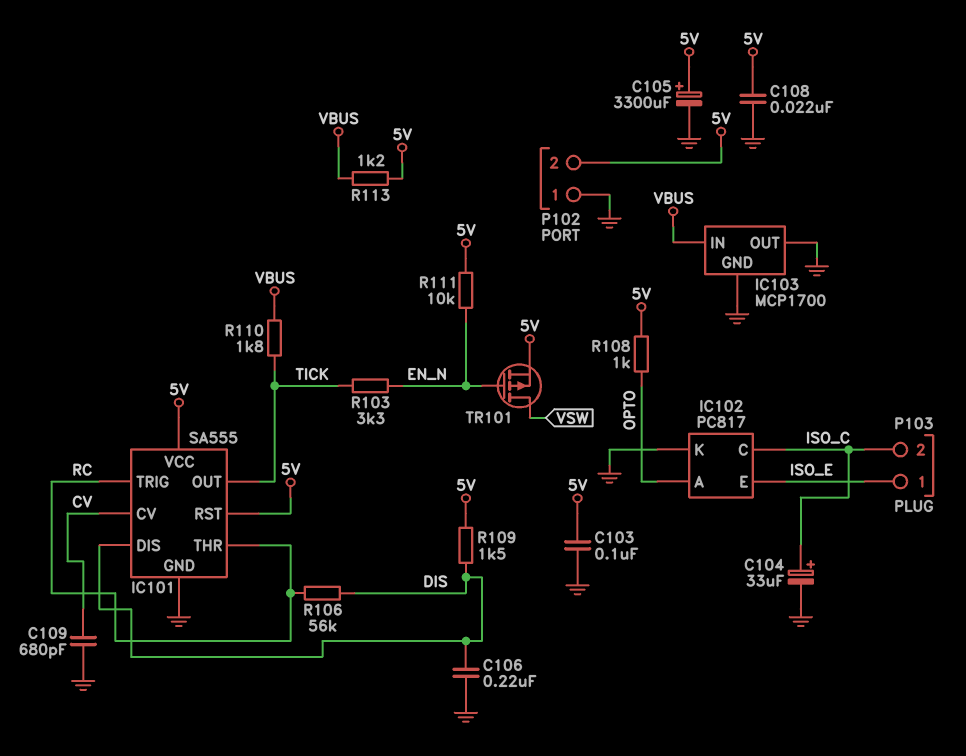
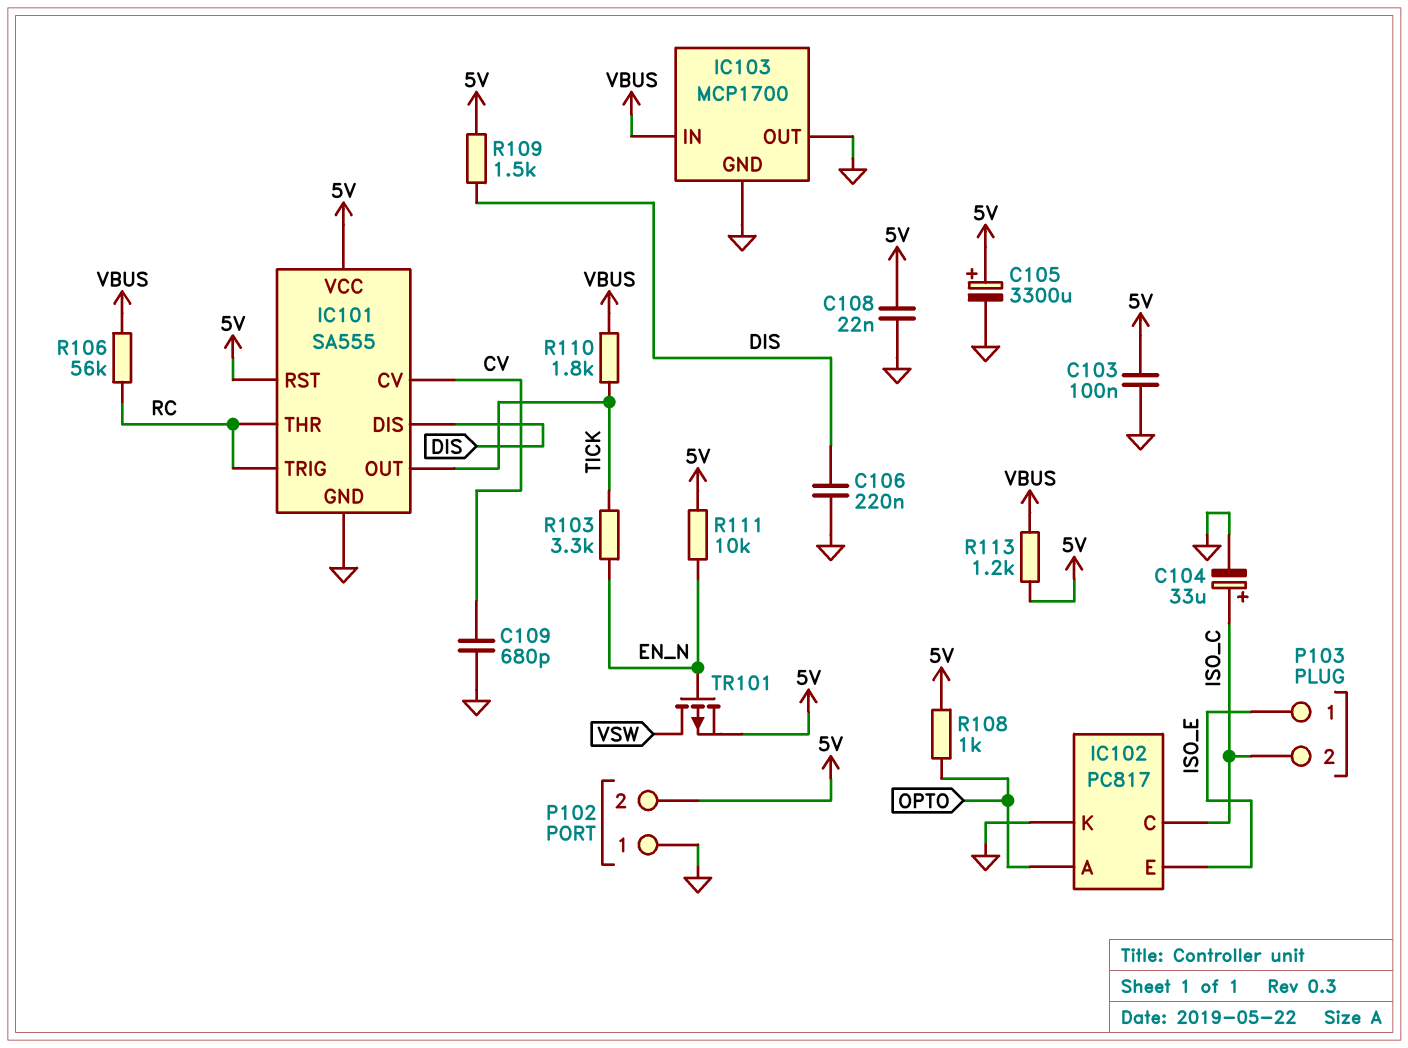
R106: 56k (DIS, RC) -> 56k (RC, VBUS)

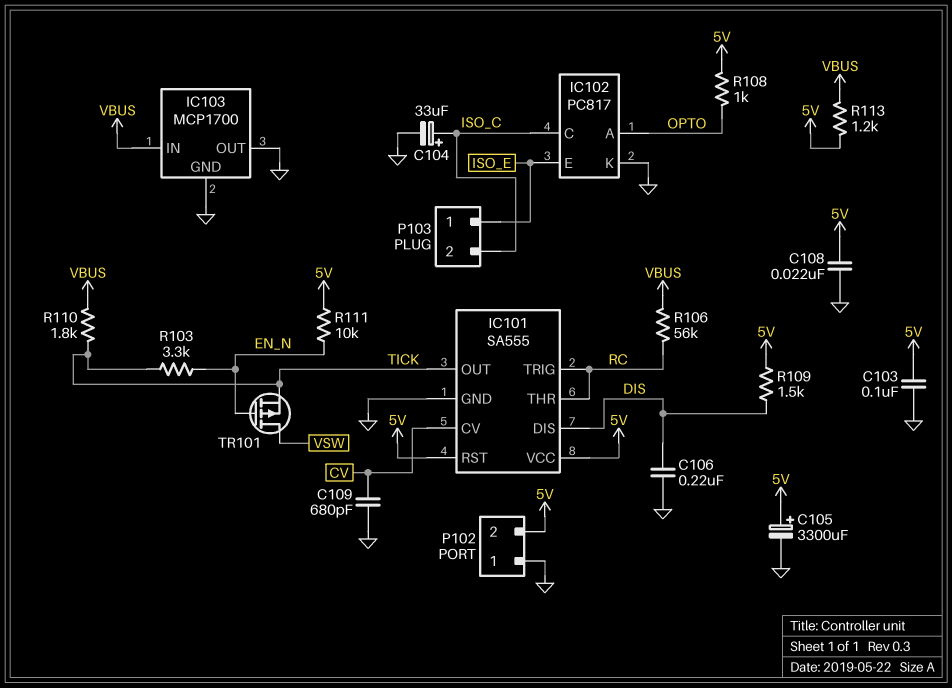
TR101: PMOS (G EN_N, D VSW, S 5V) -> PMOS (G EN_N, D VSW, S TICK)

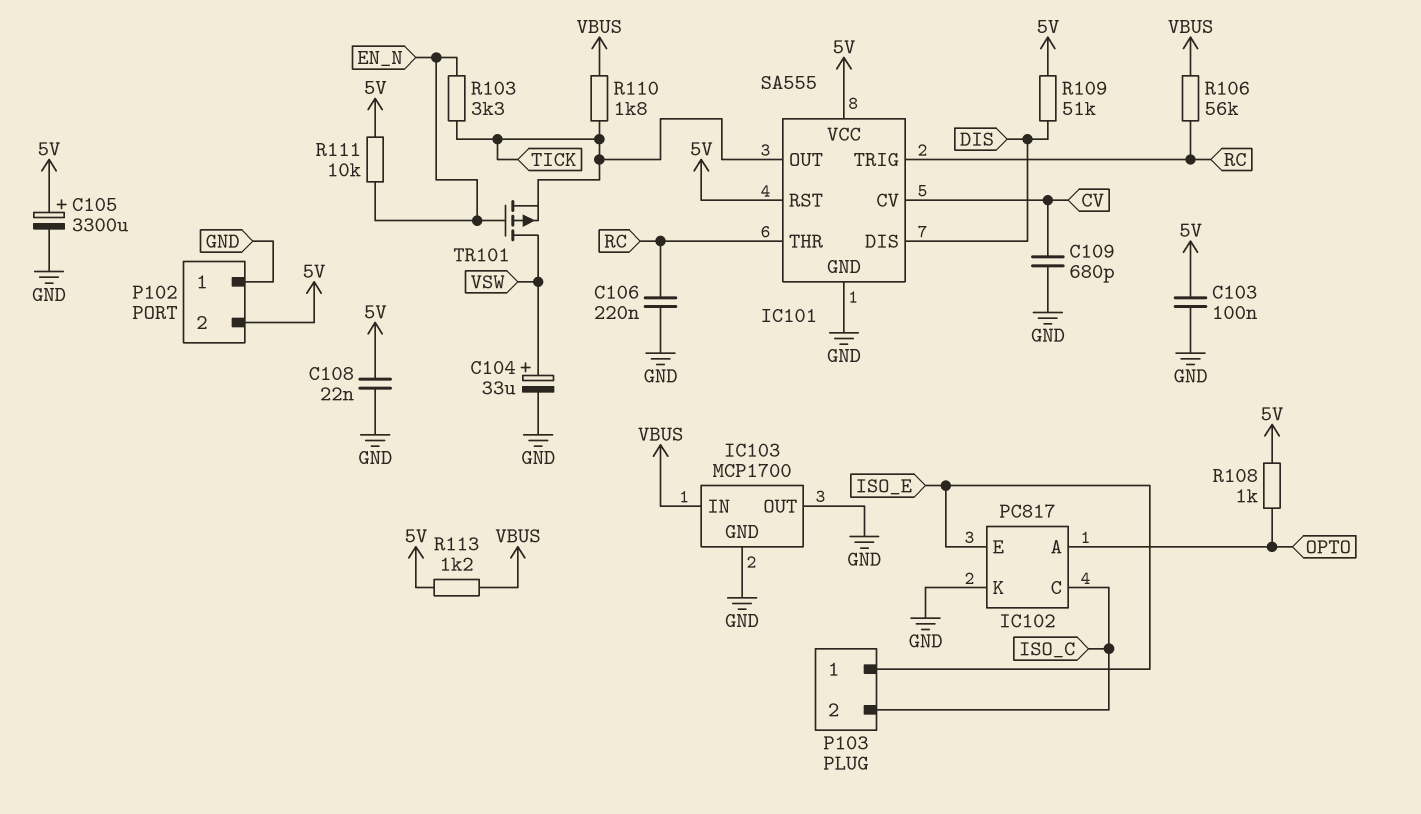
C104: 33uF (plus ISO_C, minus GND) -> 33uF (plus VSW, minus GND)
C106: 220nF (DIS, GND) -> 220nF (GND, RC)
R109: 1.5k (5V, DIS) -> 51k (5V, DIS)

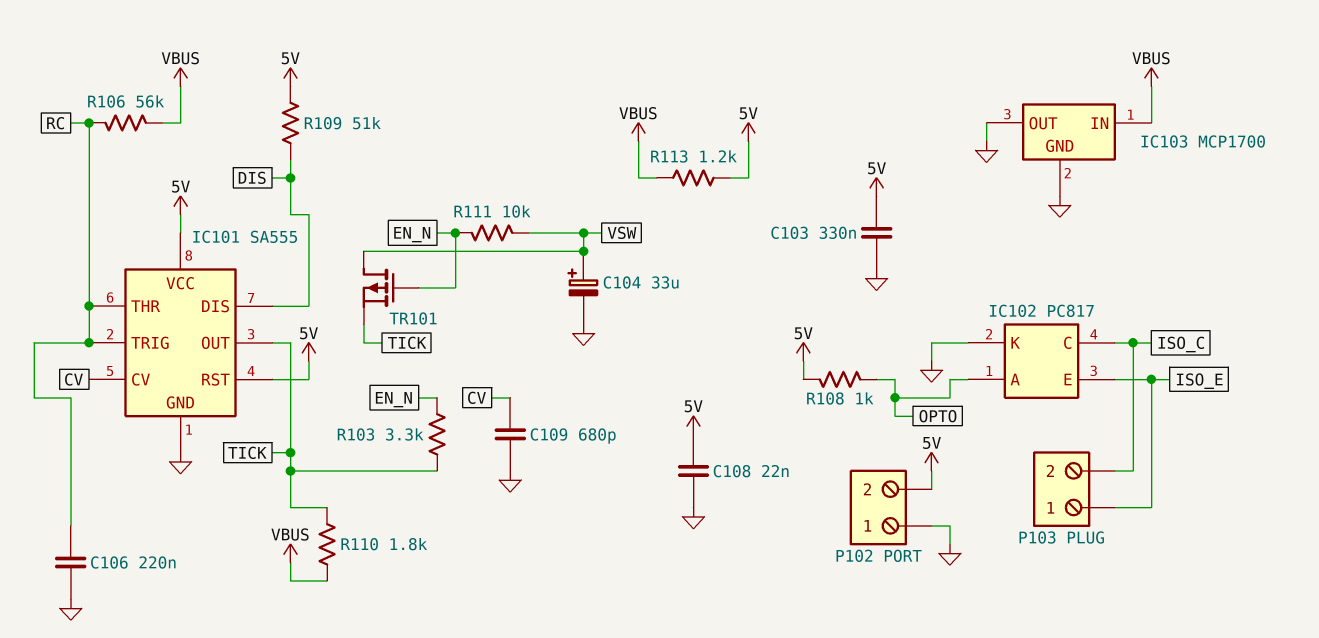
C103: 100nF (5V, GND) -> 330nF (5V, GND)
C105: 3300uF (plus 5V, minus GND) -> none
R111: 10k (5V, EN_N) -> 10k (EN_N, VSW)

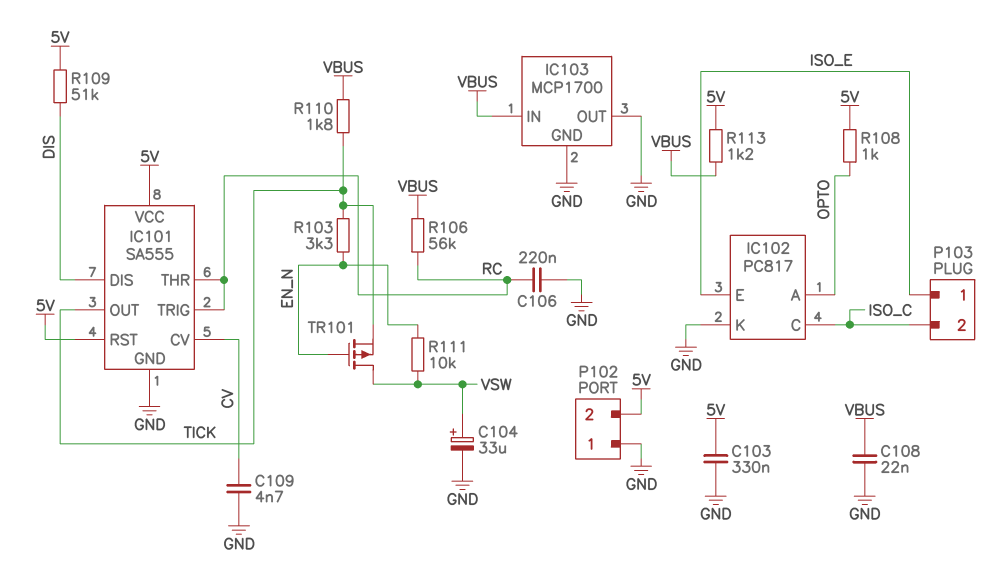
C108: 22nF (5V, GND) -> 22nF (GND, VBUS)
C109: 680pF (CV, GND) -> 4.7nF (CV, GND)

